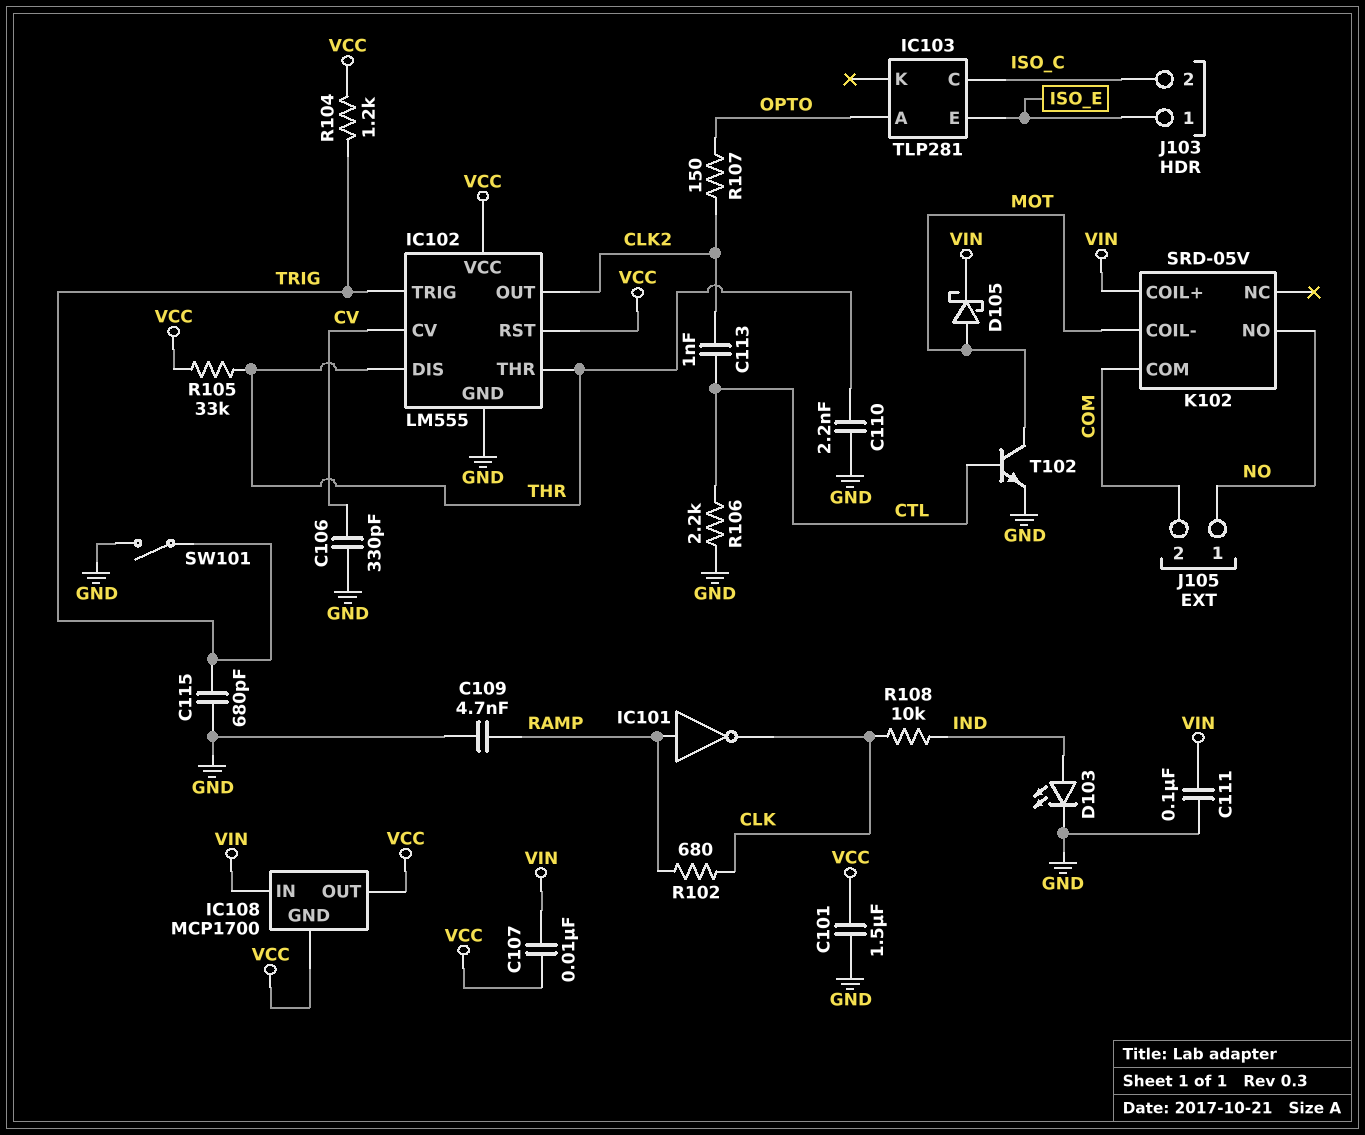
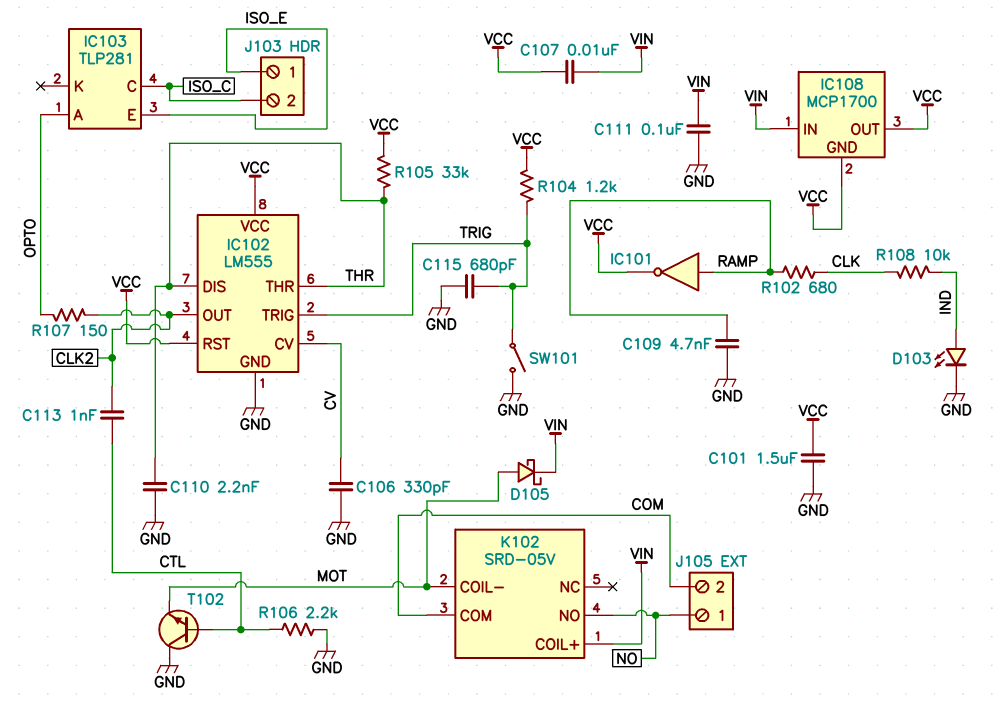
IC101: NOT (in RAMP, out CLK) -> NOT (in RAMP, out VCC)
T102: NPN (B CTL, C MOT, E GND) -> NPN (B CTL, C GND, E MOT)

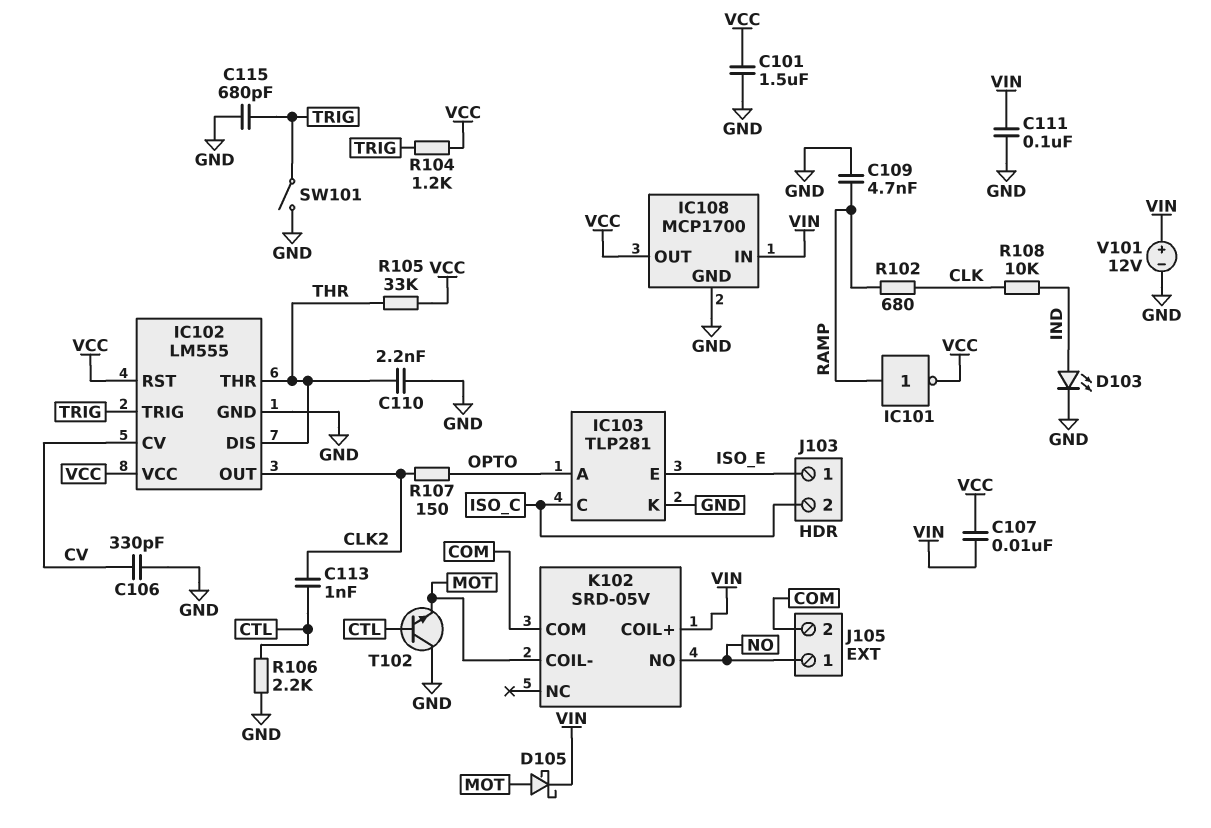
IC103 pin K: none -> GND
IC108 pin GND: VCC -> GND
V101: none -> 12V (plus VIN, minus GND)

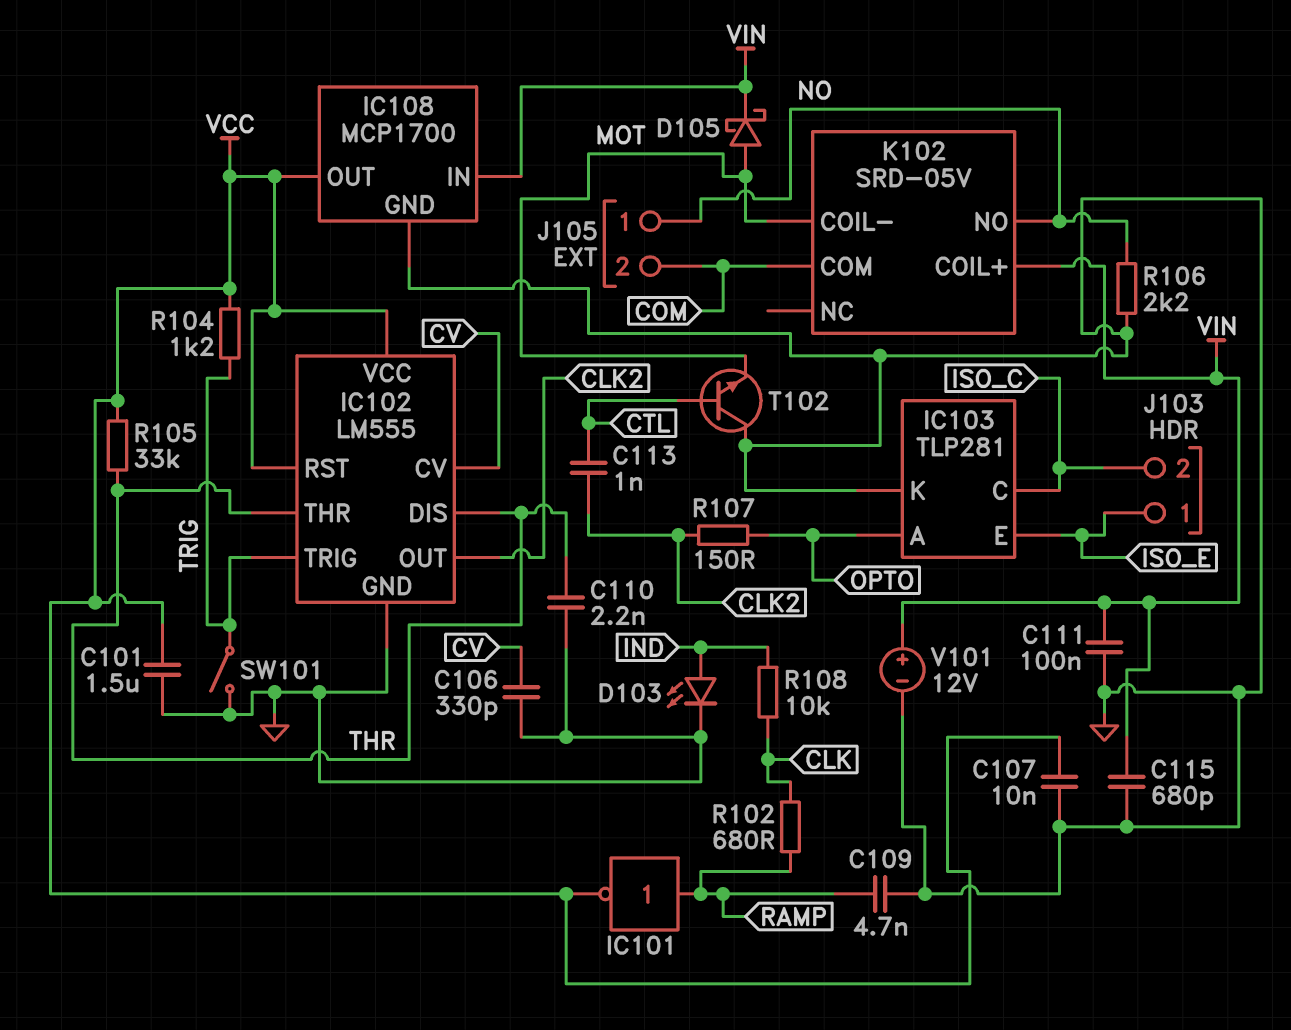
C107: 10nF (VCC, VIN) -> 10nF (GND, VCC)
C115: 680pF (GND, TRIG) -> 680pF (GND, VIN)
R106: 2.2k (CTL, GND) -> 2.2k (GND, NO)

